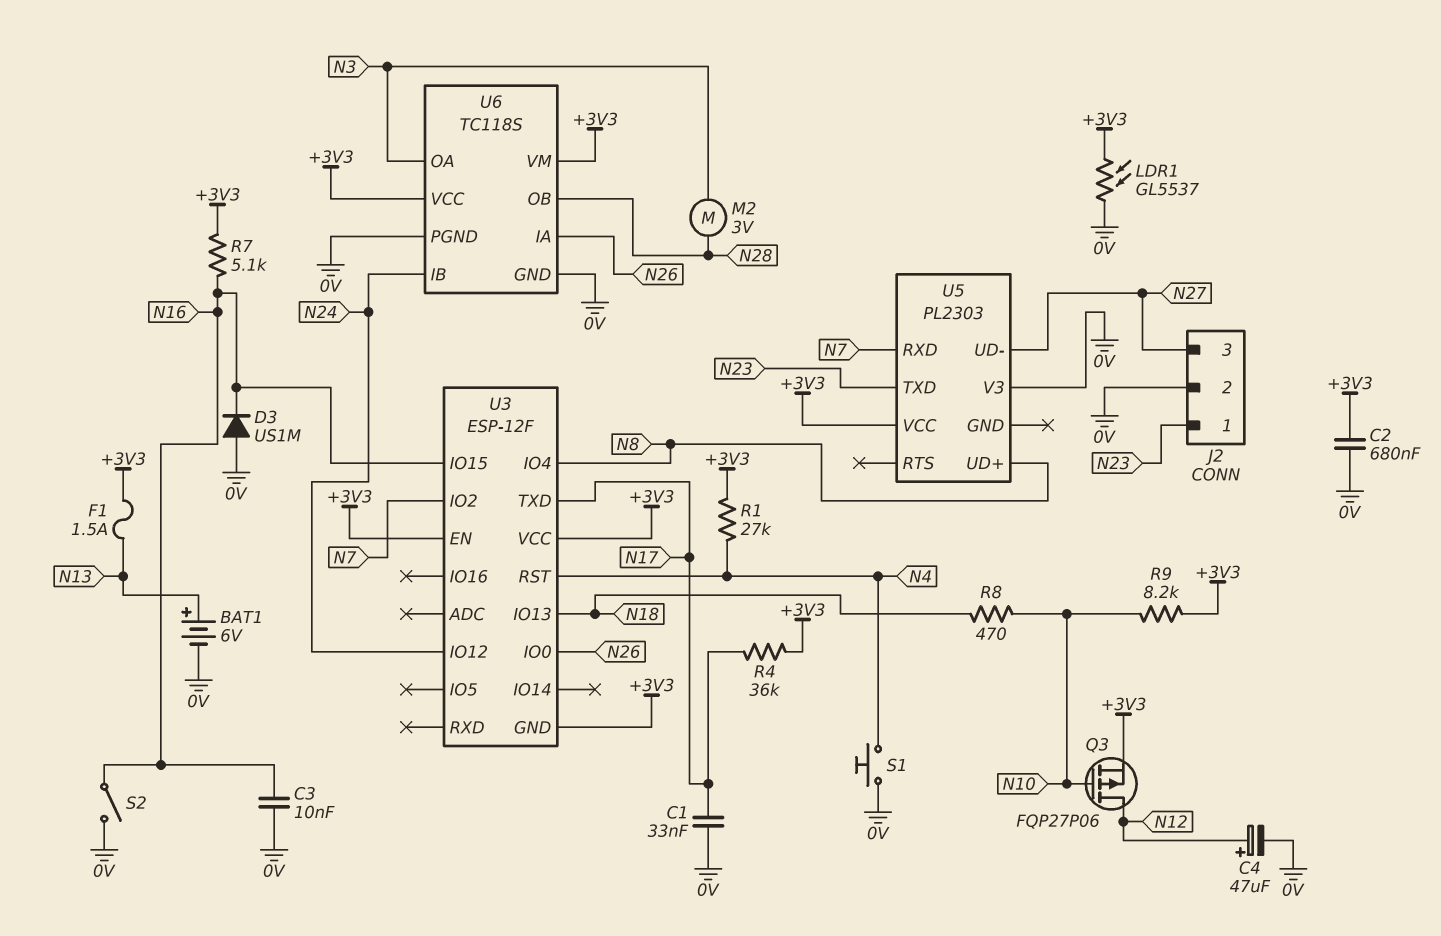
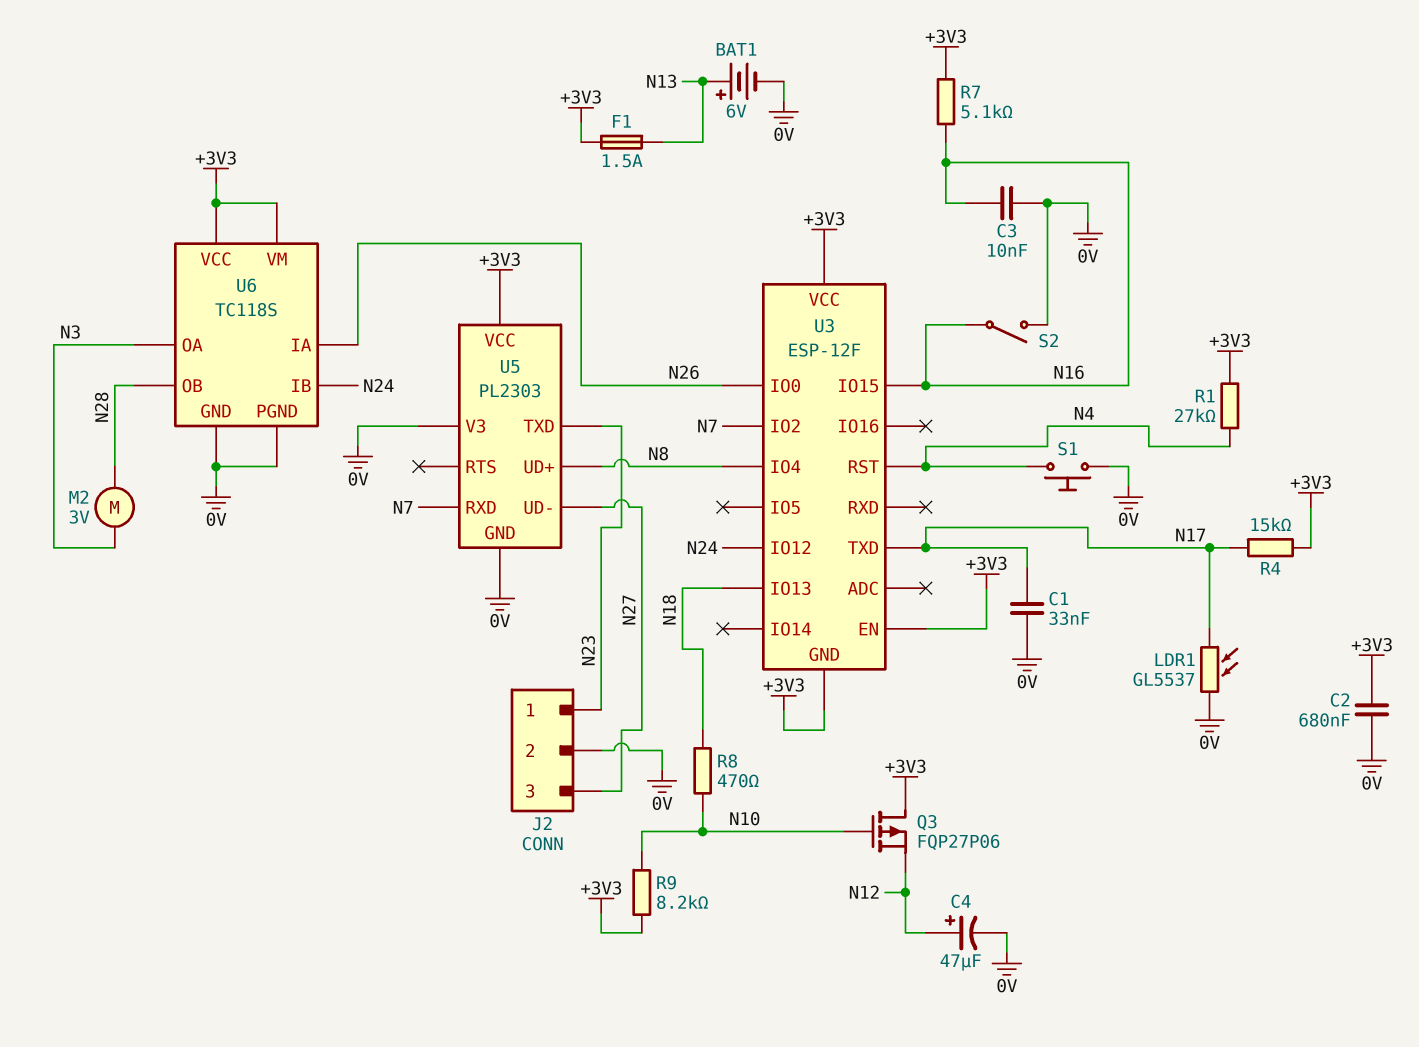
D3: diode US1M (A 0V, K N16) -> none
LDR1: GL5537 (+3V3, 0V) -> GL5537 (0V, N17)
Q3: PMOS FQP27P06 (G N10, D N12, S +3V3) -> PMOS FQP27P06 (G N10, D +3V3, S N12)
R4: 36k (+3V3, N17) -> 15k (+3V3, N17)
U5 pin GND: none -> 0V

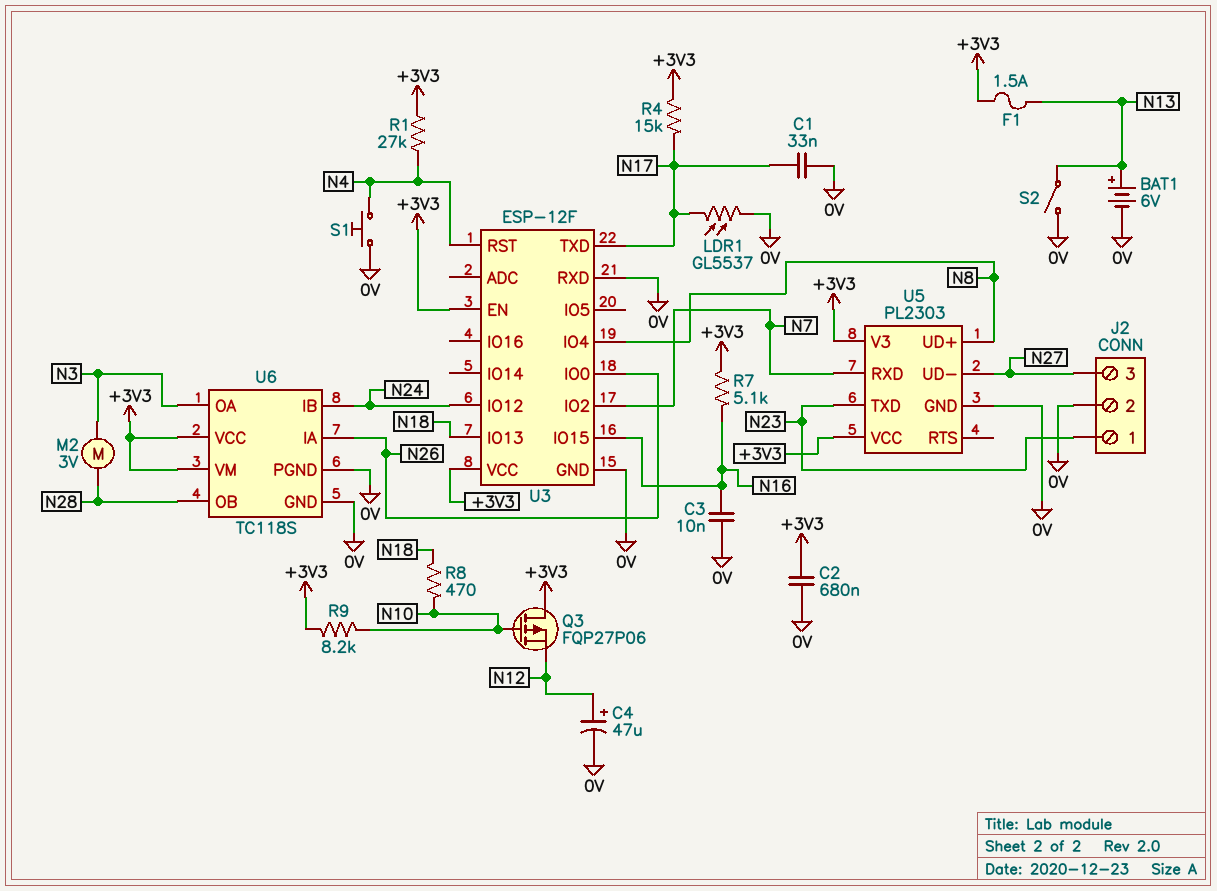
S2: switch (0V, N16) -> switch (0V, N13)
U3 pin GND: +3V3 -> 0V
U3 pin RXD: none -> 0V
U5 pin V3: 0V -> +3V3

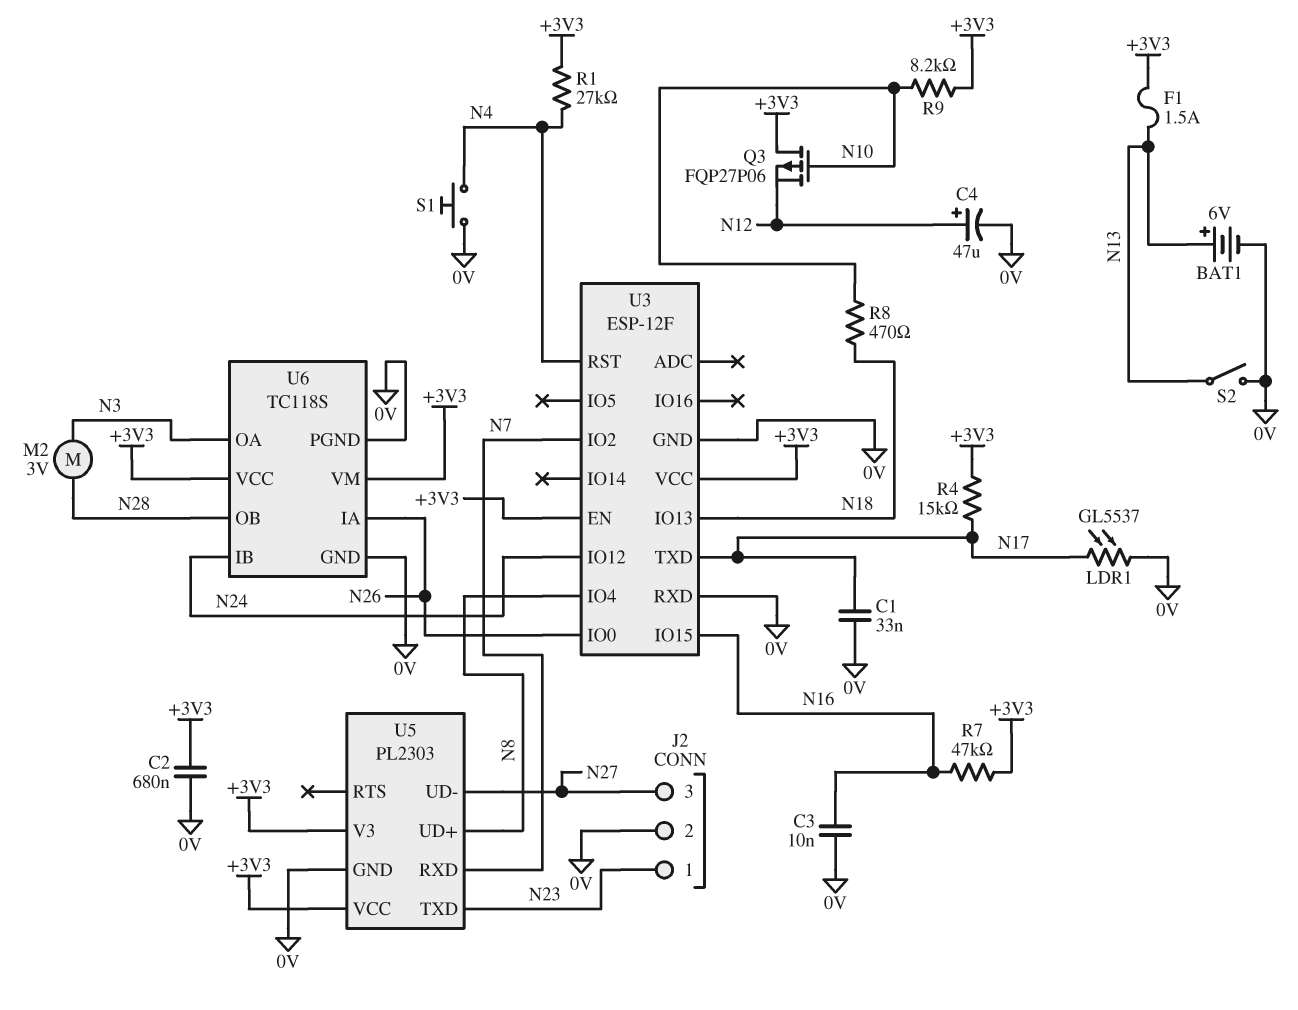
R7: 5.1k (+3V3, N16) -> 47k (+3V3, N16)

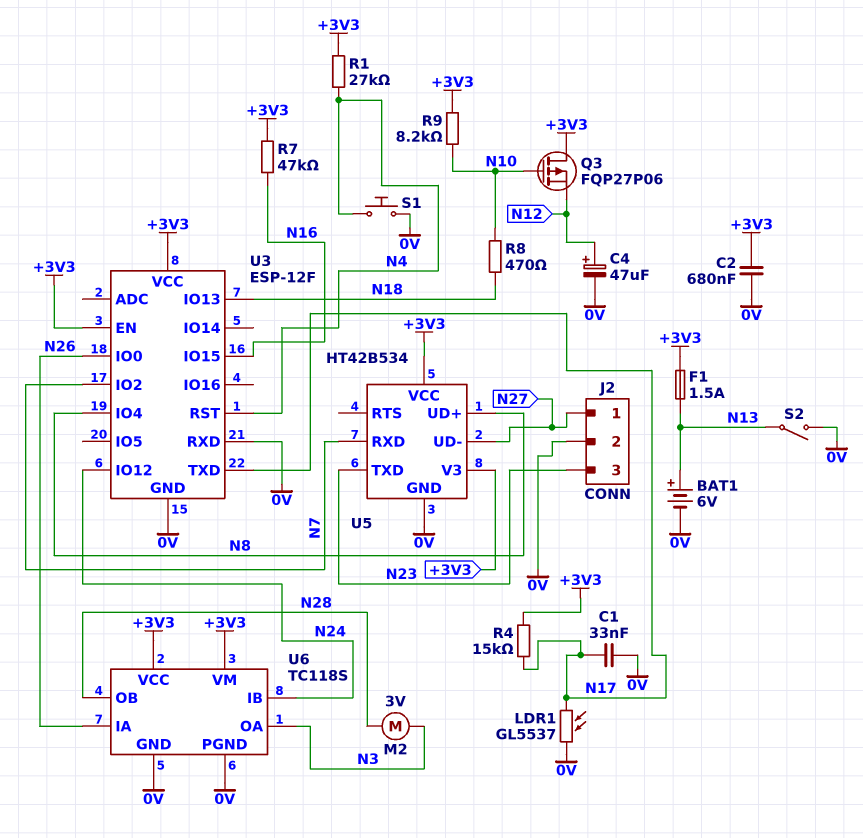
C3: 10nF (0V, N16) -> none
J2 pin 1: N23 -> N27
J2 pin 3: N27 -> N23
U5: PL2303 -> HT42B534

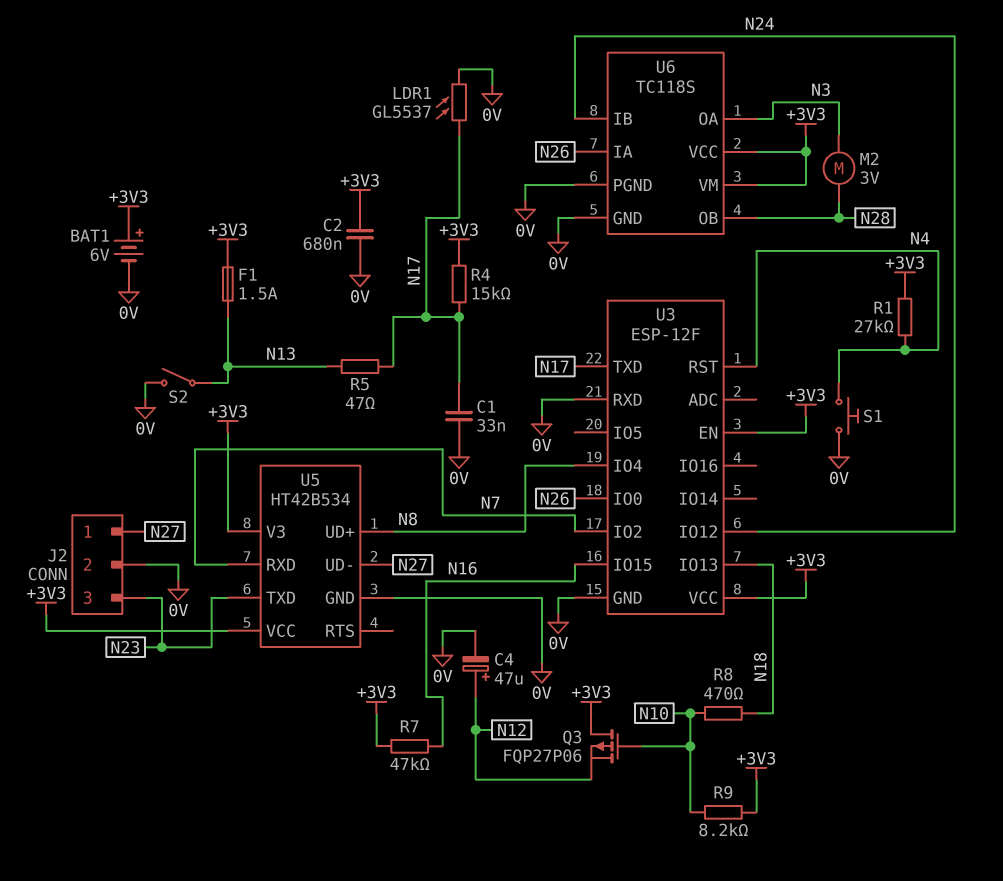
BAT1: 6V (plus N13, minus 0V) -> 6V (plus +3V3, minus 0V)
R5: none -> 47 (N13, N17)

